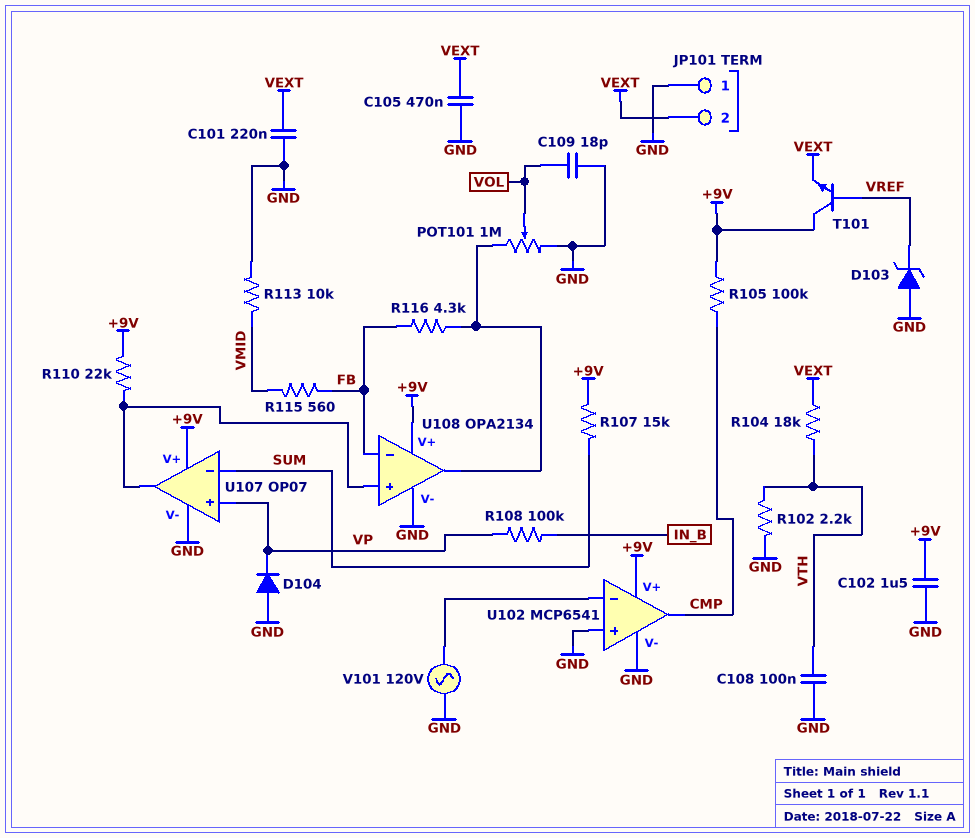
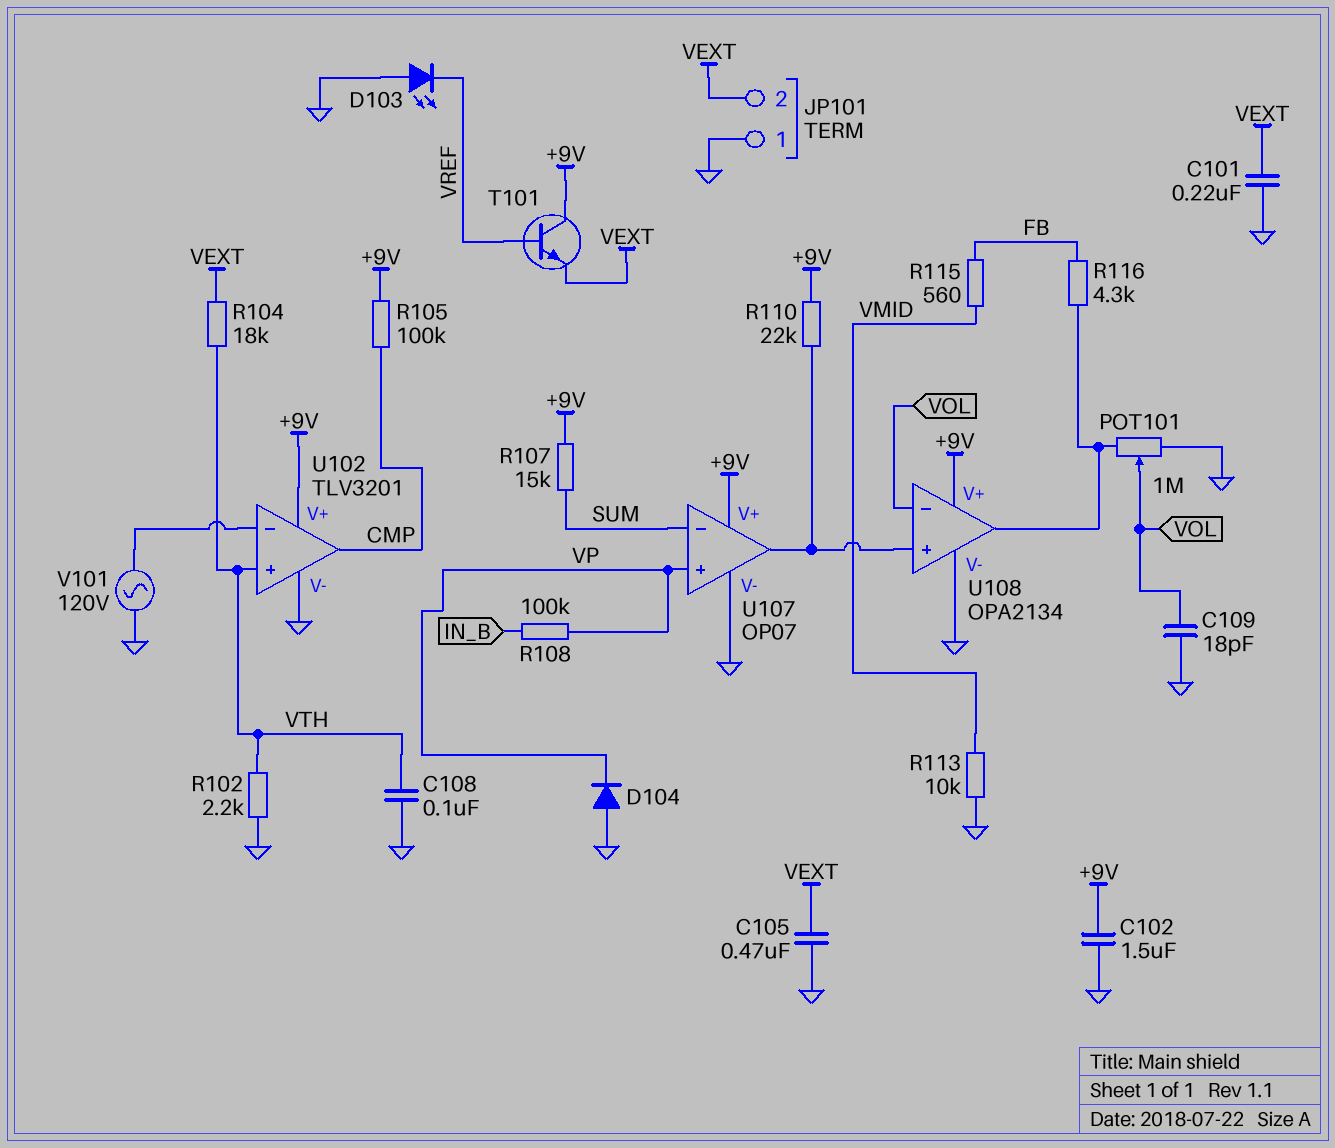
D103: zener (A GND, K VREF) -> LED (A GND, K VREF)
U102: MCP6541 -> TLV3201
U102 pin in+: GND -> VTH
U108 pin in-: FB -> VOL

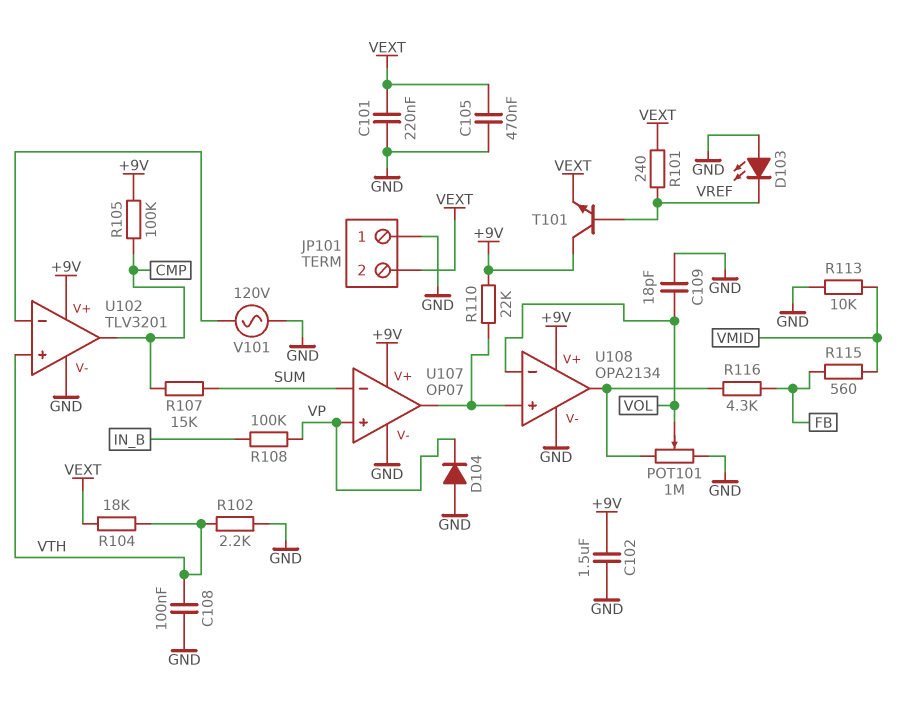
R101: none -> 240 (VEXT, VREF)
R107: 15k (+9V, SUM) -> 15k (CMP, SUM)

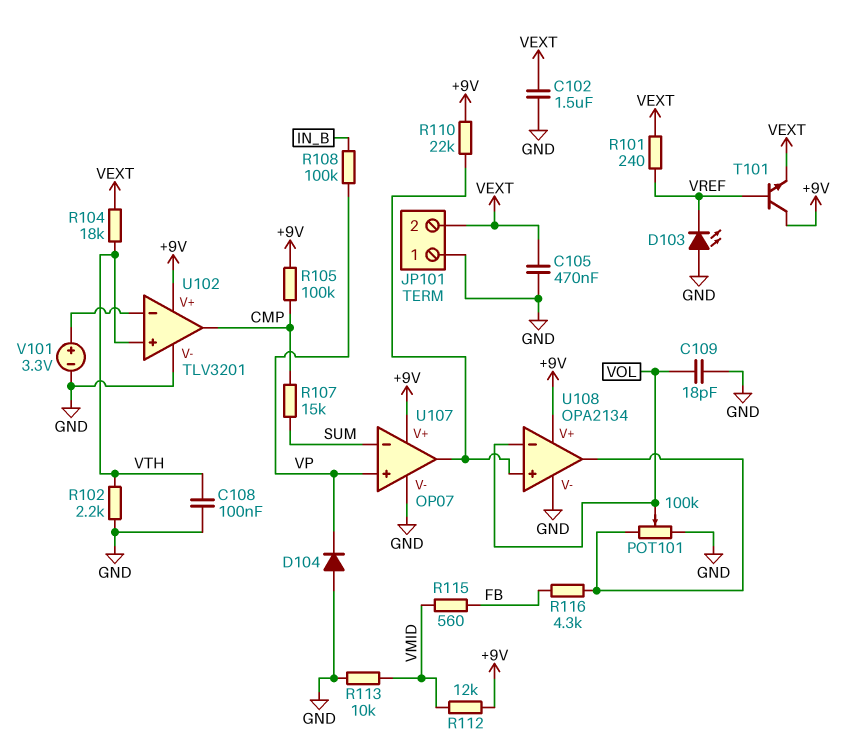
C101: 220nF (GND, VEXT) -> none
C102: 1.5uF (+9V, GND) -> 1.5uF (GND, VEXT)
POT101: 1M (GND, U108/out, wiper VOL) -> 100k (GND, U108/out, wiper VOL)
R112: none -> 12k (+9V, VMID)
V101: AC 120V (GND, U102/in-) -> 3.3V (plus U102/in-, minus GND)

